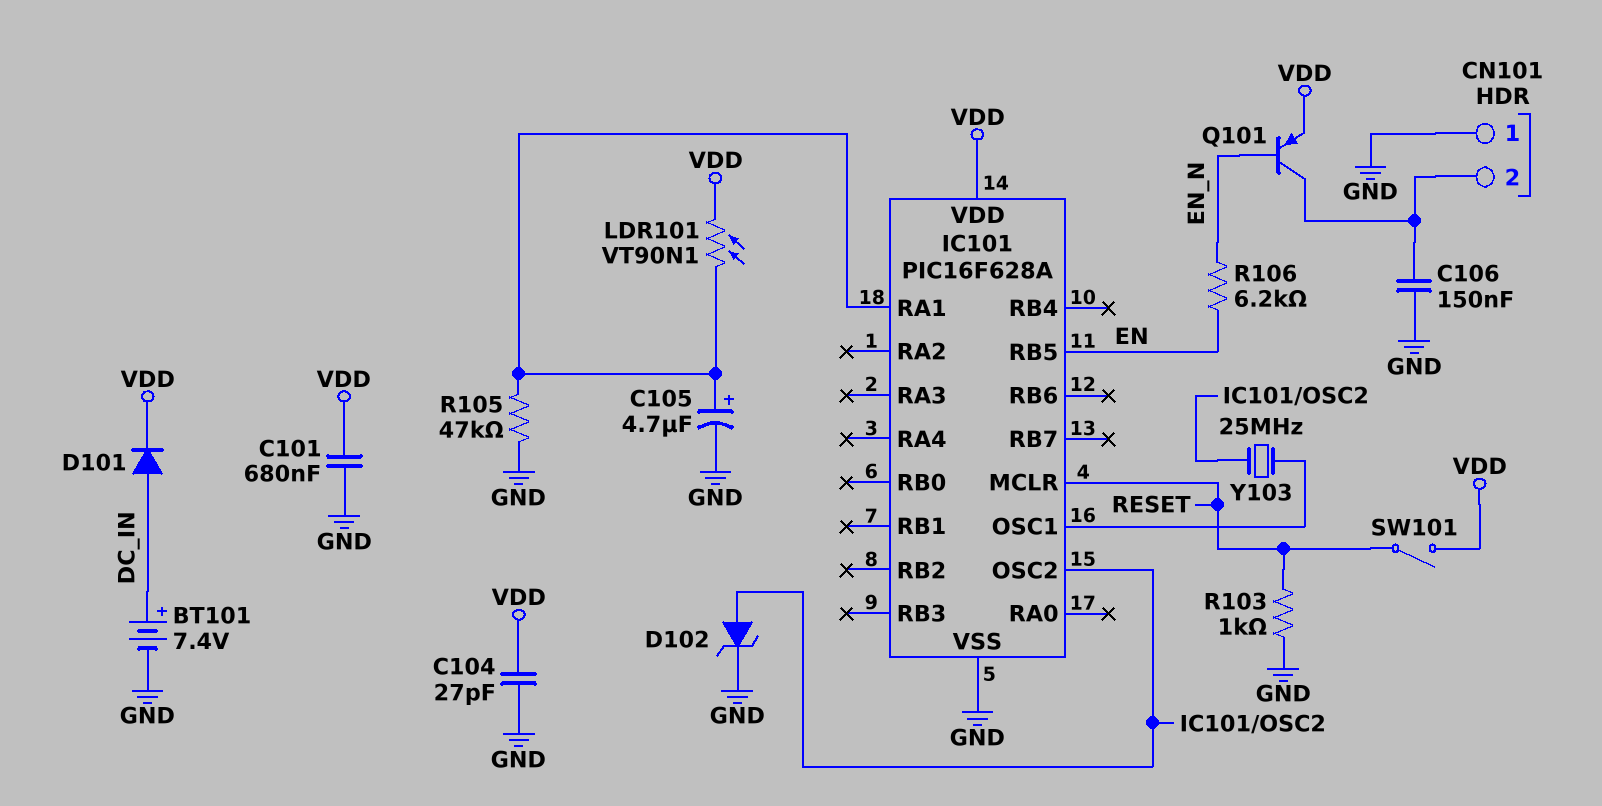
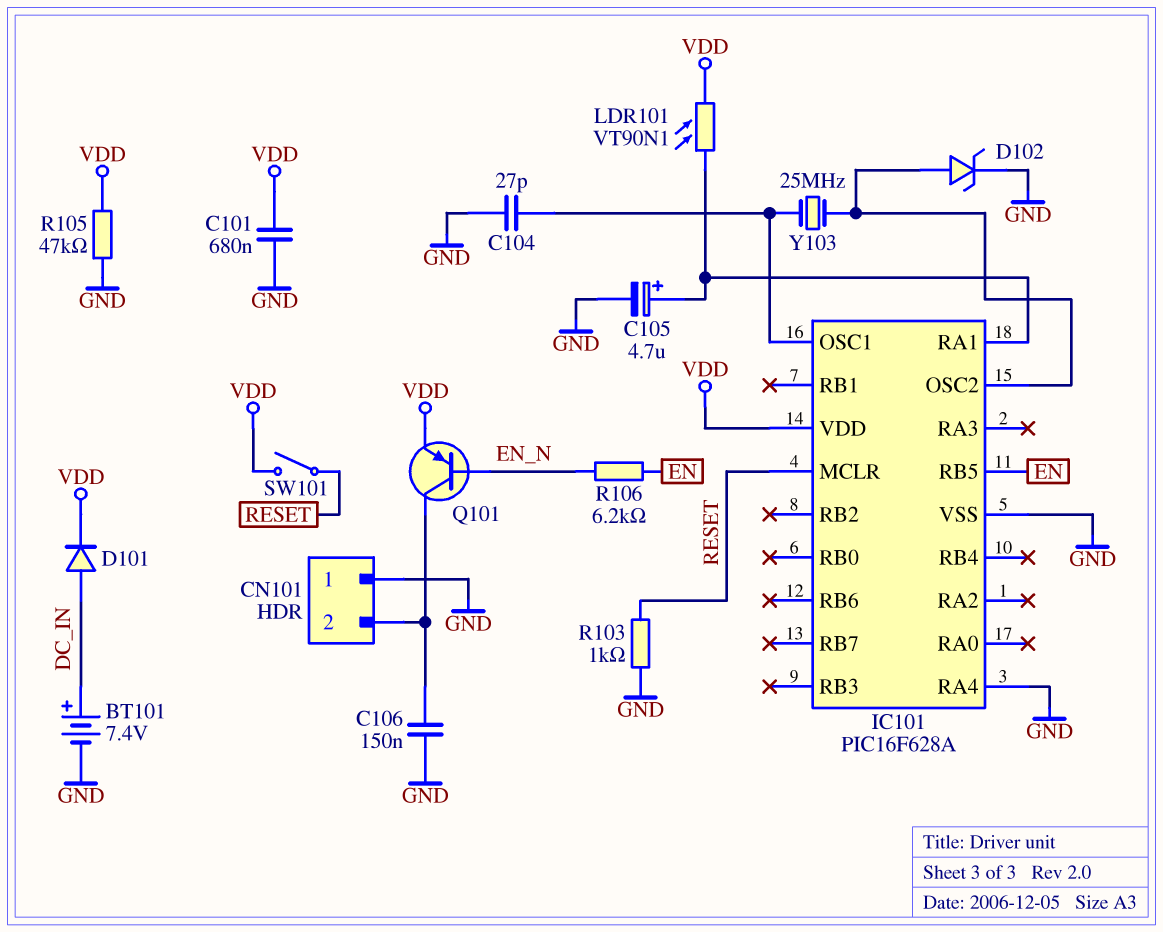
C104: 27pF (GND, VDD) -> 27pF (GND, IC101/OSC1)
IC101 pin RA4: none -> GND
R105: 47k (GND, IC101/RA1) -> 47k (GND, VDD)

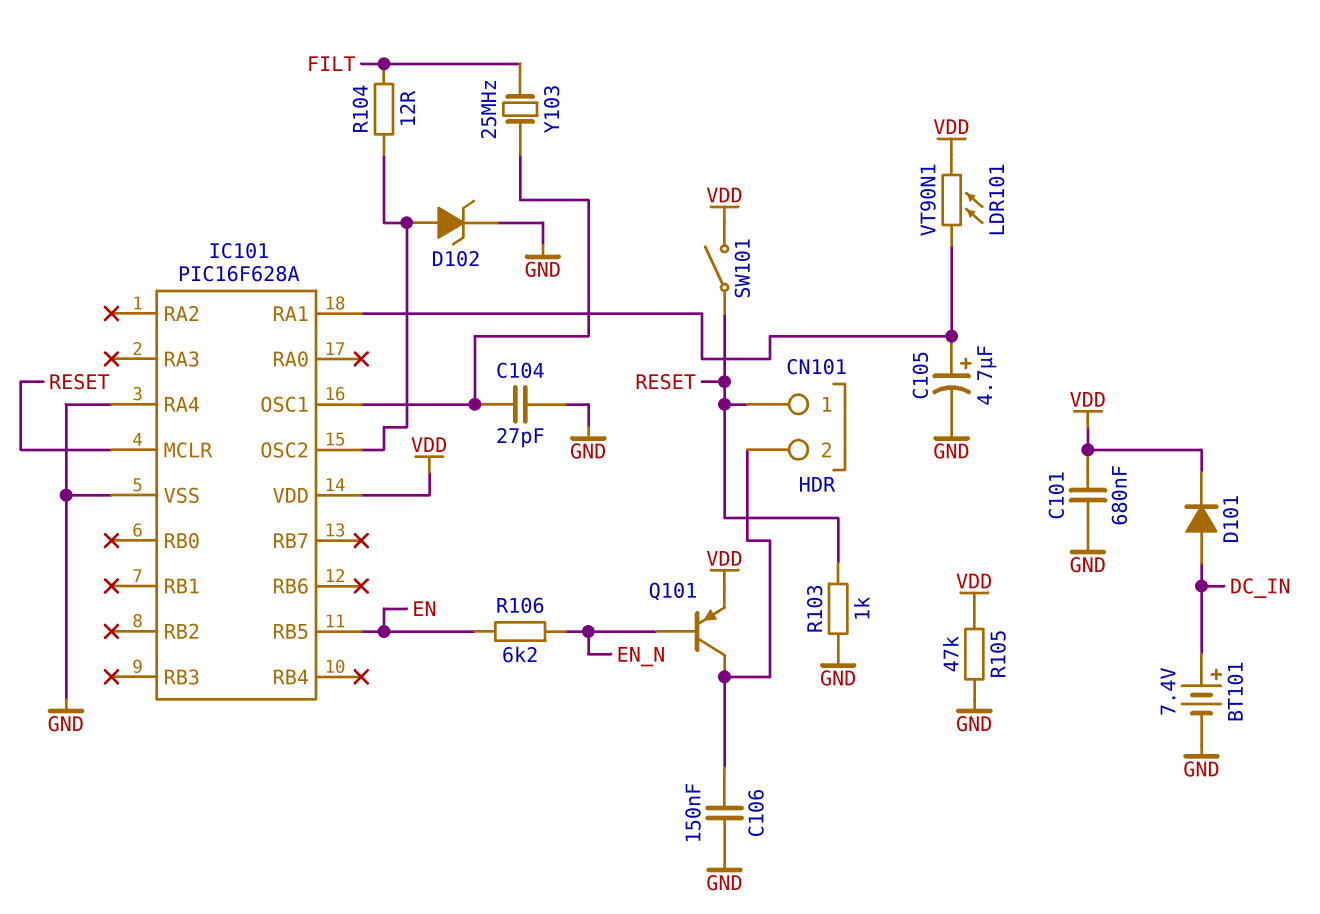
CN101 pin 1: GND -> RESET
R104: none -> 12 (FILT, IC101/OSC2)
Y103: 25MHz (IC101/OSC1, IC101/OSC2) -> 25MHz (FILT, IC101/OSC1)

